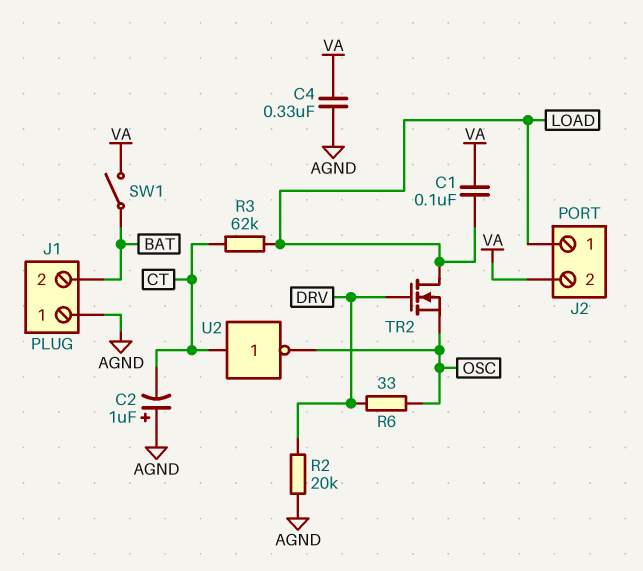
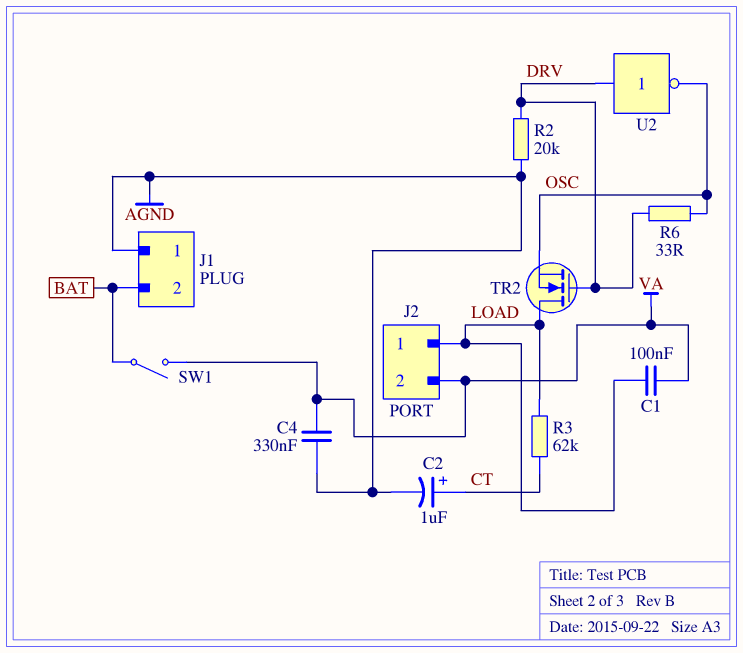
C2: 1uF (plus AGND, minus CT) -> 1uF (plus CT, minus AGND)
U2: NOT (in CT, out OSC) -> NOT (in DRV, out OSC)

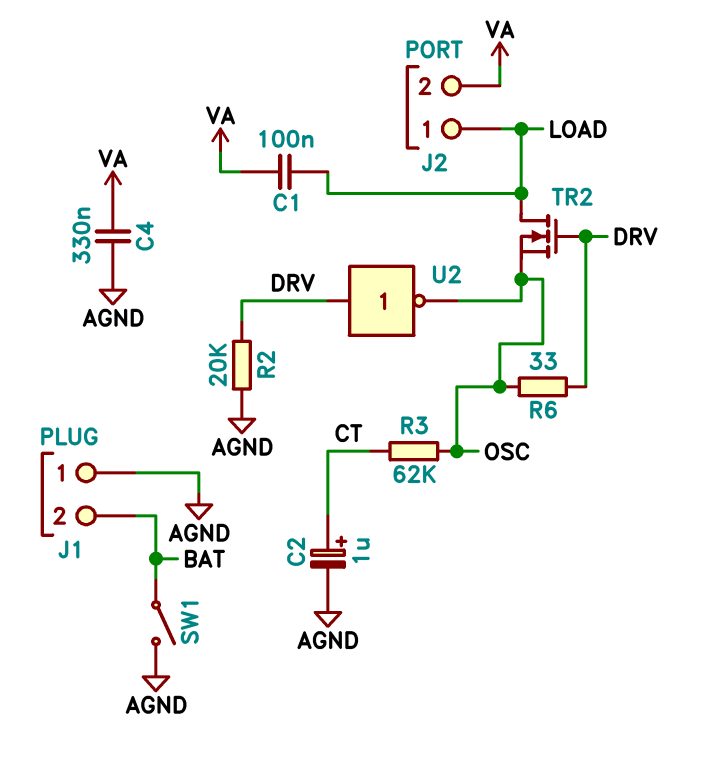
R3: 62k (CT, LOAD) -> 62k (CT, OSC)
SW1: switch (BAT, VA) -> switch (AGND, BAT)

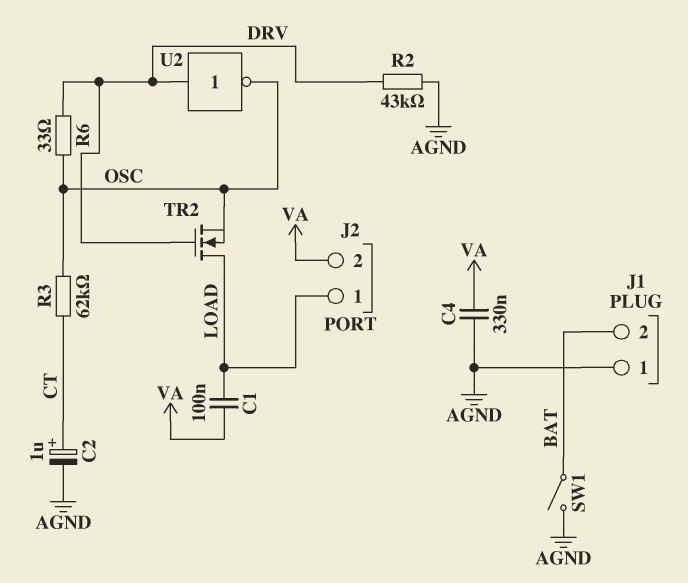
R2: 20k (AGND, DRV) -> 43k (AGND, DRV)

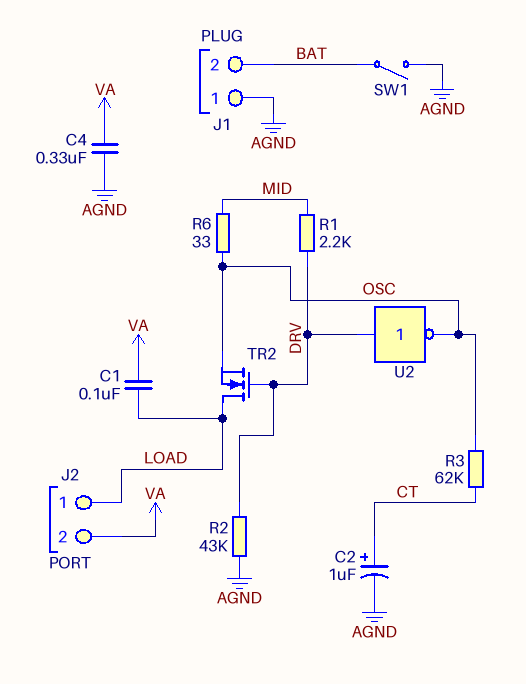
R1: none -> 2.2k (DRV, MID)
R6: 33 (DRV, OSC) -> 33 (MID, OSC)

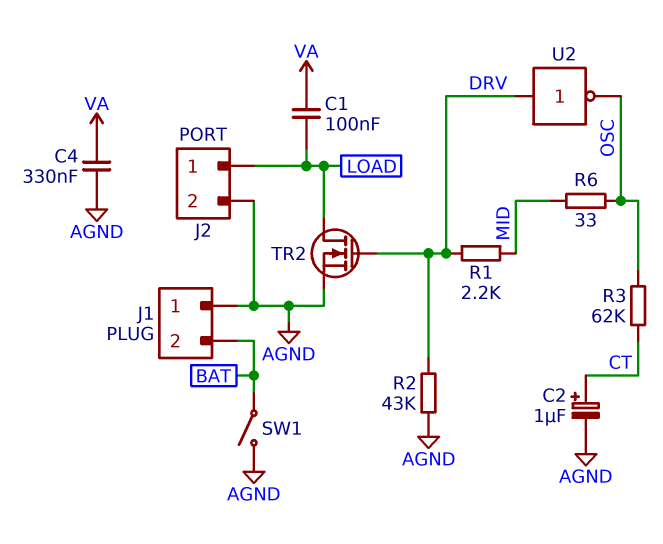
J2 pin 2: VA -> AGND
TR2: NMOS (G DRV, D LOAD, S OSC) -> NMOS (G DRV, D LOAD, S AGND)

